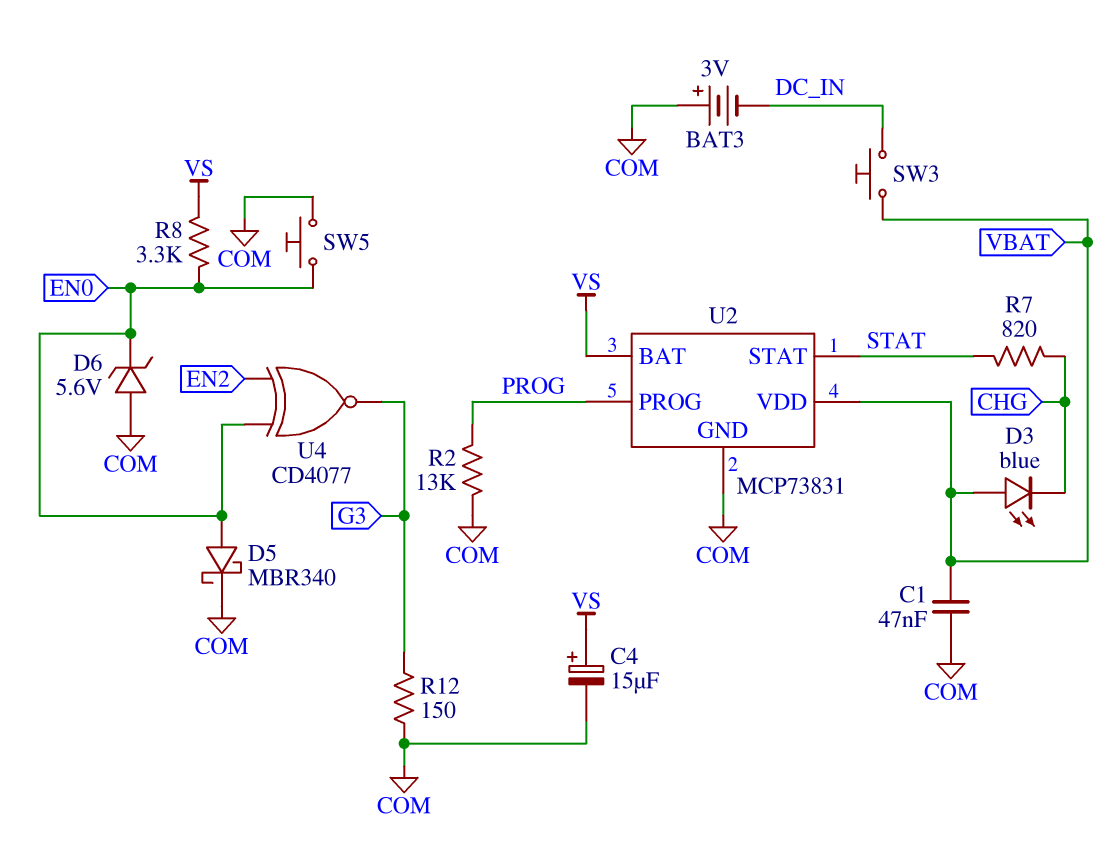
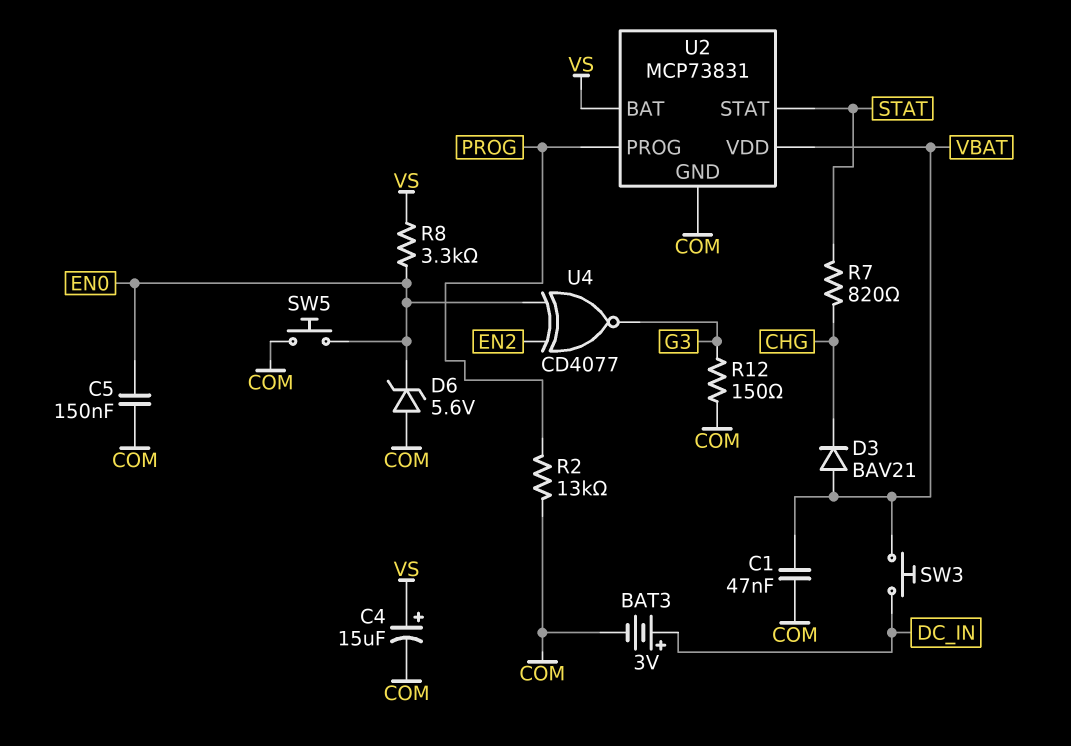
BAT3: 3V (plus COM, minus DC_IN) -> 3V (plus DC_IN, minus COM)
C5: none -> 150nF (COM, EN0)
D3: LED blue (A VBAT, K CHG) -> diode BAV21 (A VBAT, K CHG)
D5: schottky MBR340 (A EN0, K COM) -> none

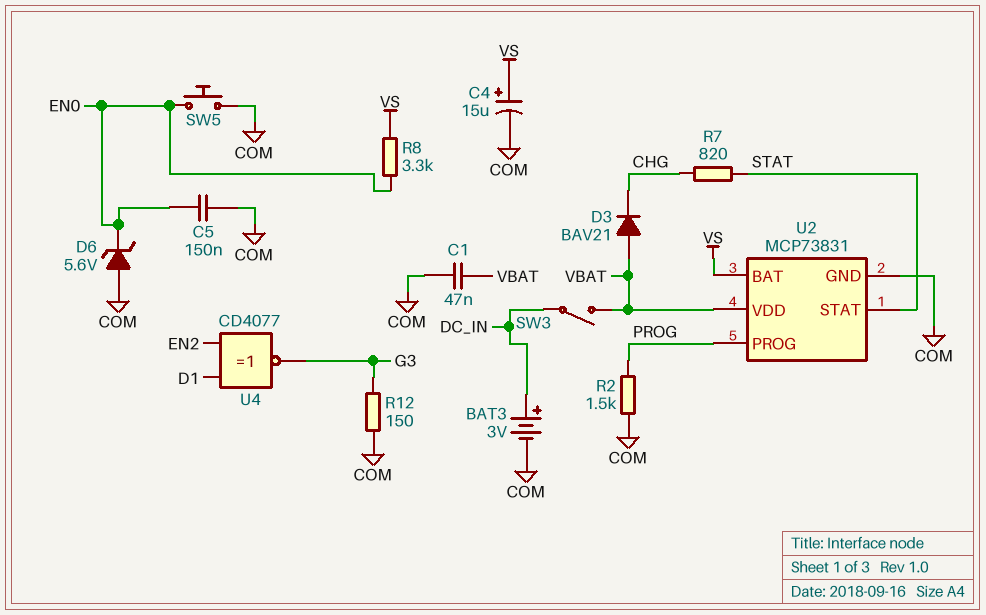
R2: 13k (COM, PROG) -> 1.5k (COM, PROG)
SW3: button (DC_IN, VBAT) -> switch (DC_IN, VBAT)
U4: XNOR CD4077 (in EN0, in EN2, out G3) -> XNOR CD4077 (in D1, in EN2, out G3)

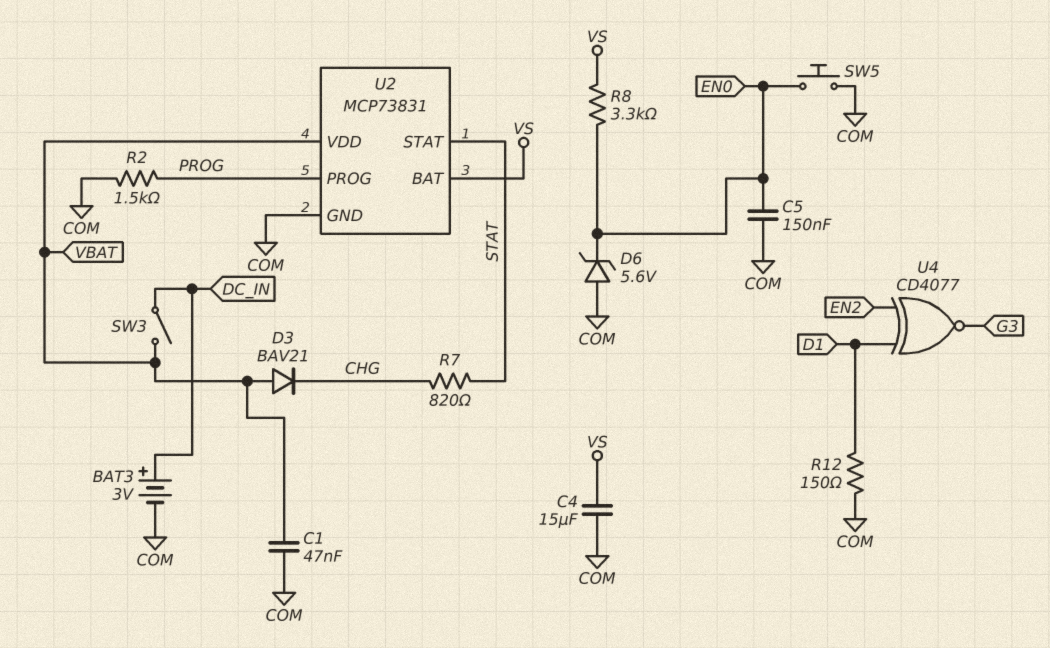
C4: 15uF (plus VS, minus COM) -> 15uF (COM, VS)
R12: 150 (COM, G3) -> 150 (COM, D1)

